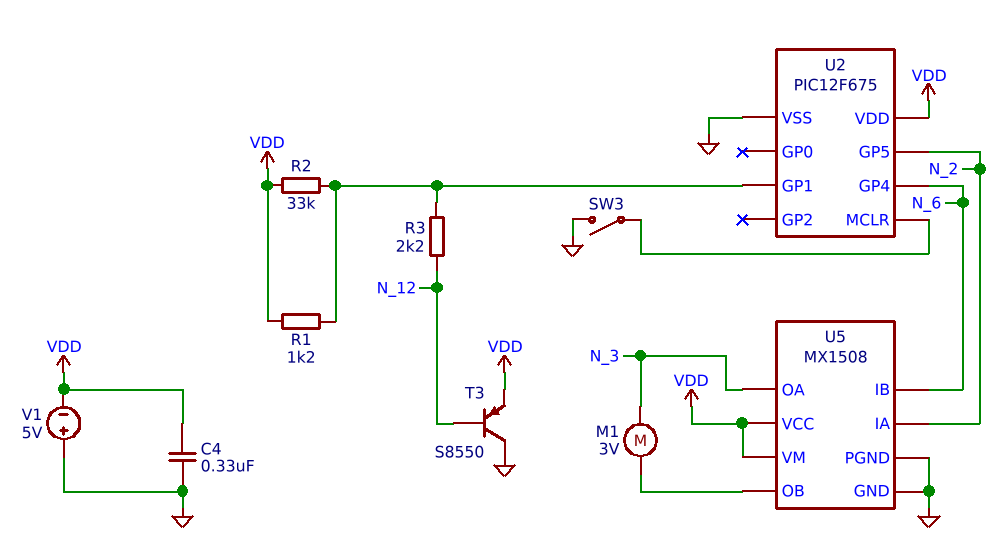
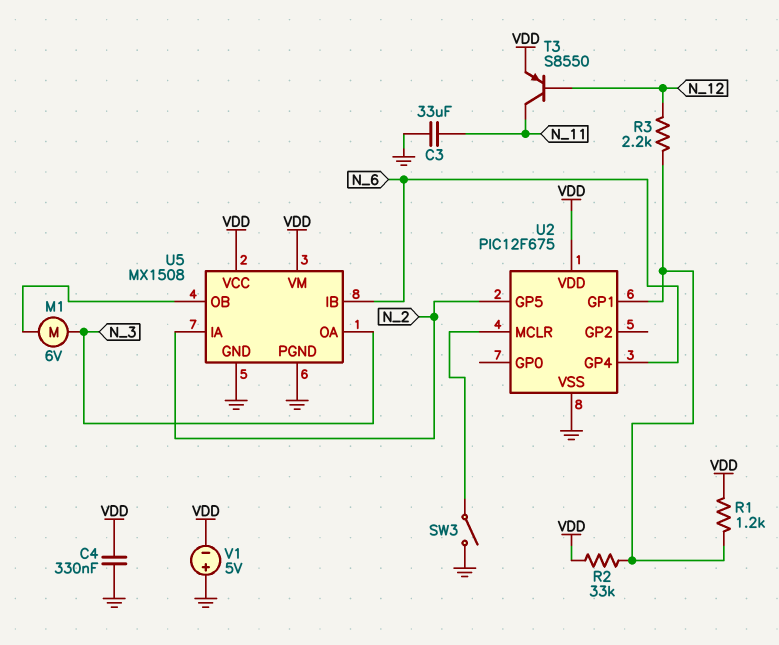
C3: none -> 33uF (GND, N_11)
M1: motor 3V (N_3, U5/OB) -> motor 6V (N_3, U5/OB)
T3: PNP S8550 (B N_12, C GND, E VDD) -> PNP S8550 (B N_12, C N_11, E VDD)

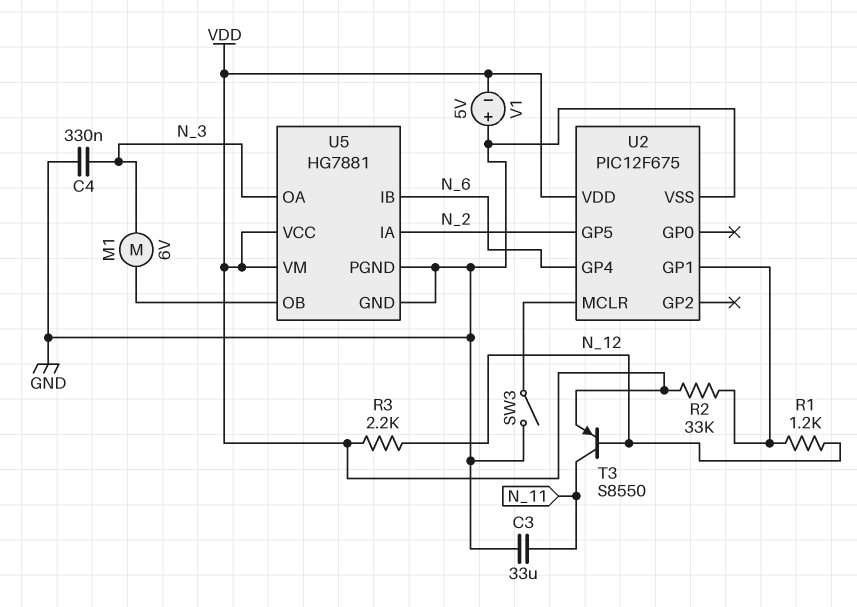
C4: 330nF (GND, VDD) -> 330nF (GND, N_3)
R1: 1.2k (U2/GP1, VDD) -> 1.2k (N_12, U2/GP1)
R3: 2.2k (N_12, U2/GP1) -> 2.2k (N_12, VDD)
U5: MX1508 -> HG7881

